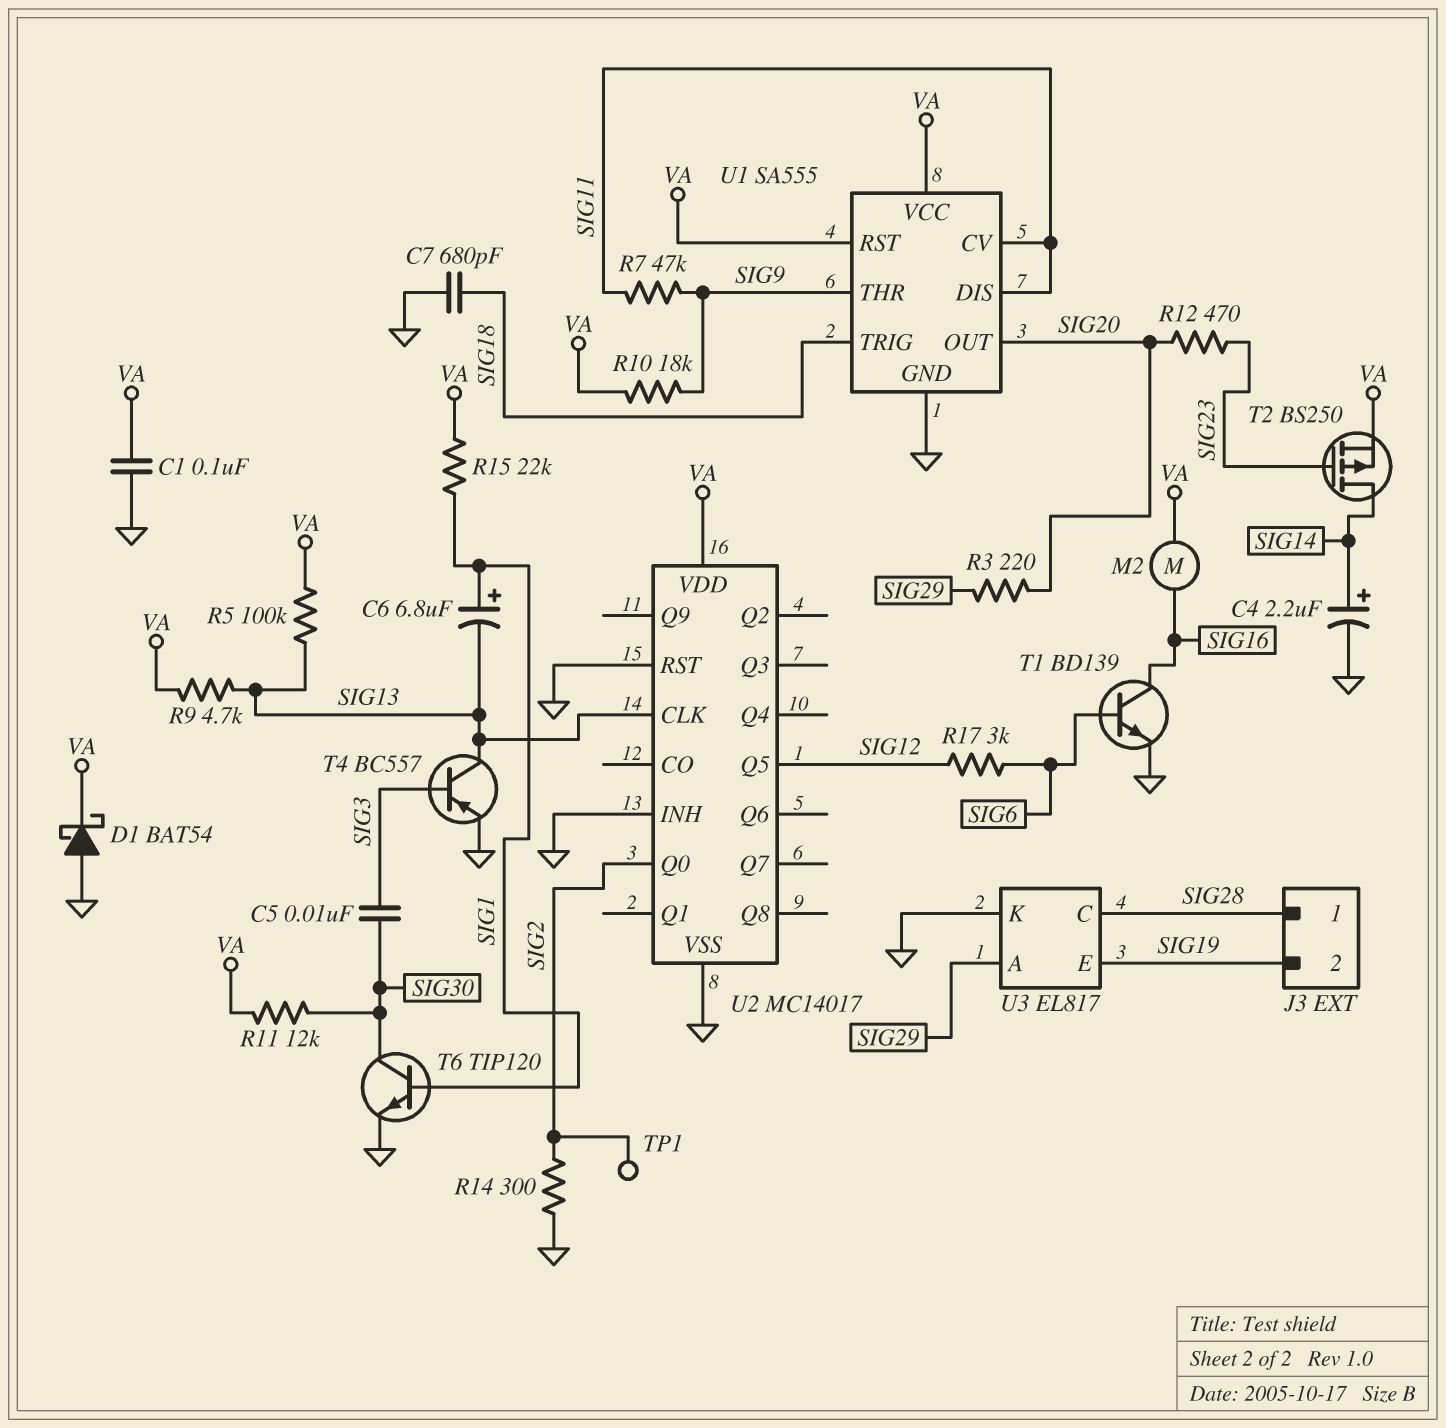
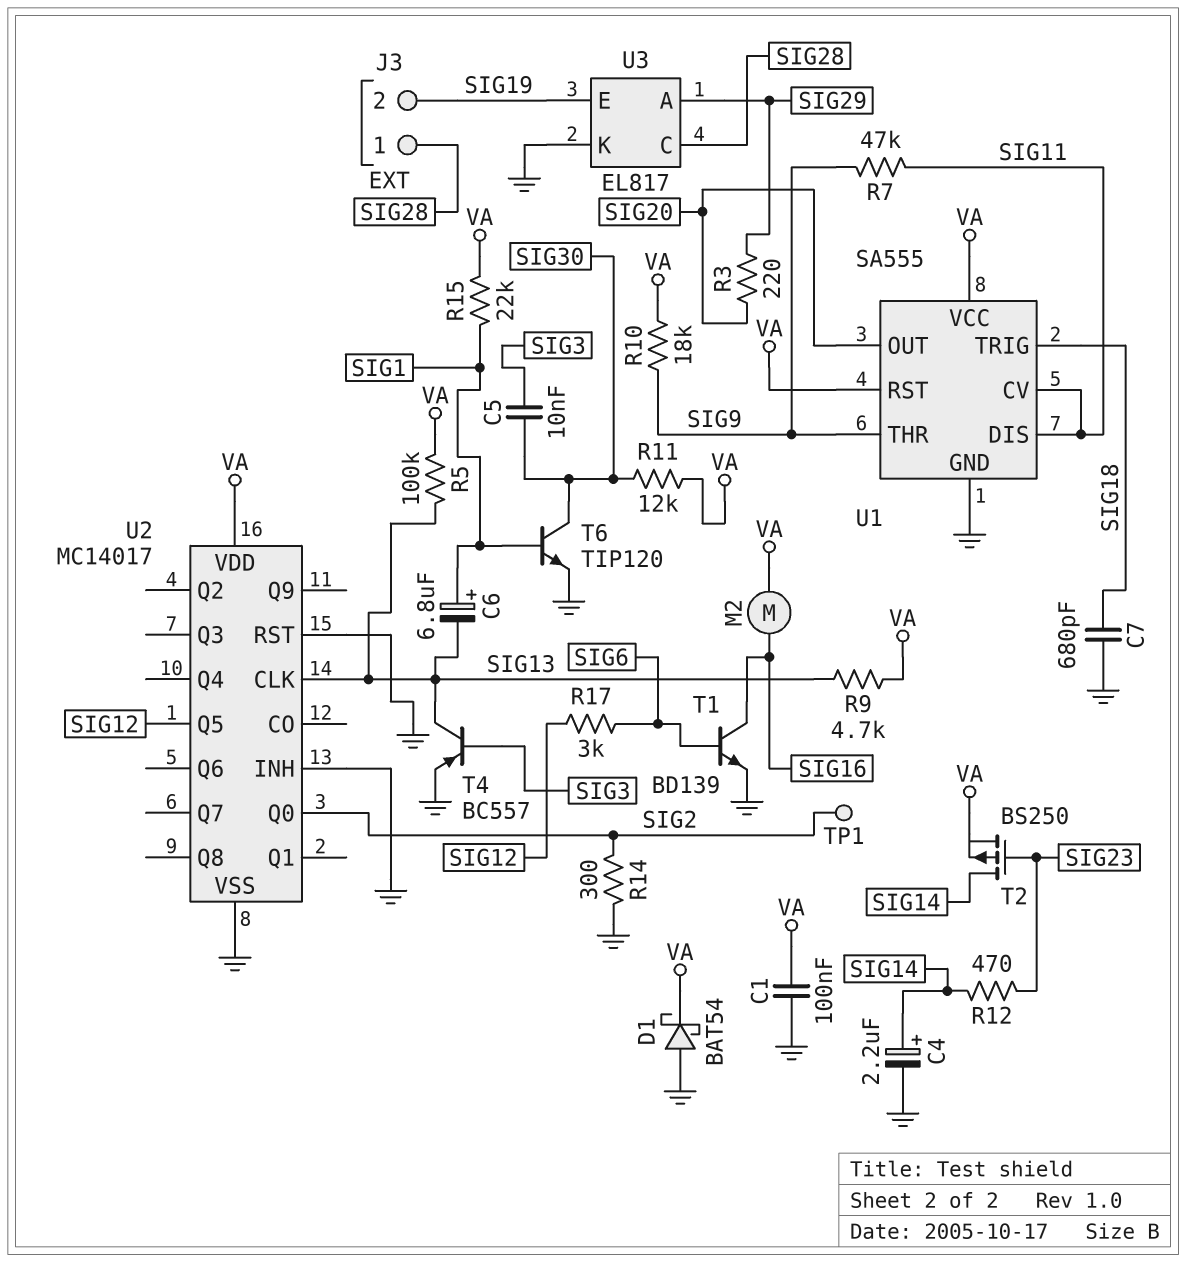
R12: 470 (SIG20, SIG23) -> 470 (SIG14, SIG23)

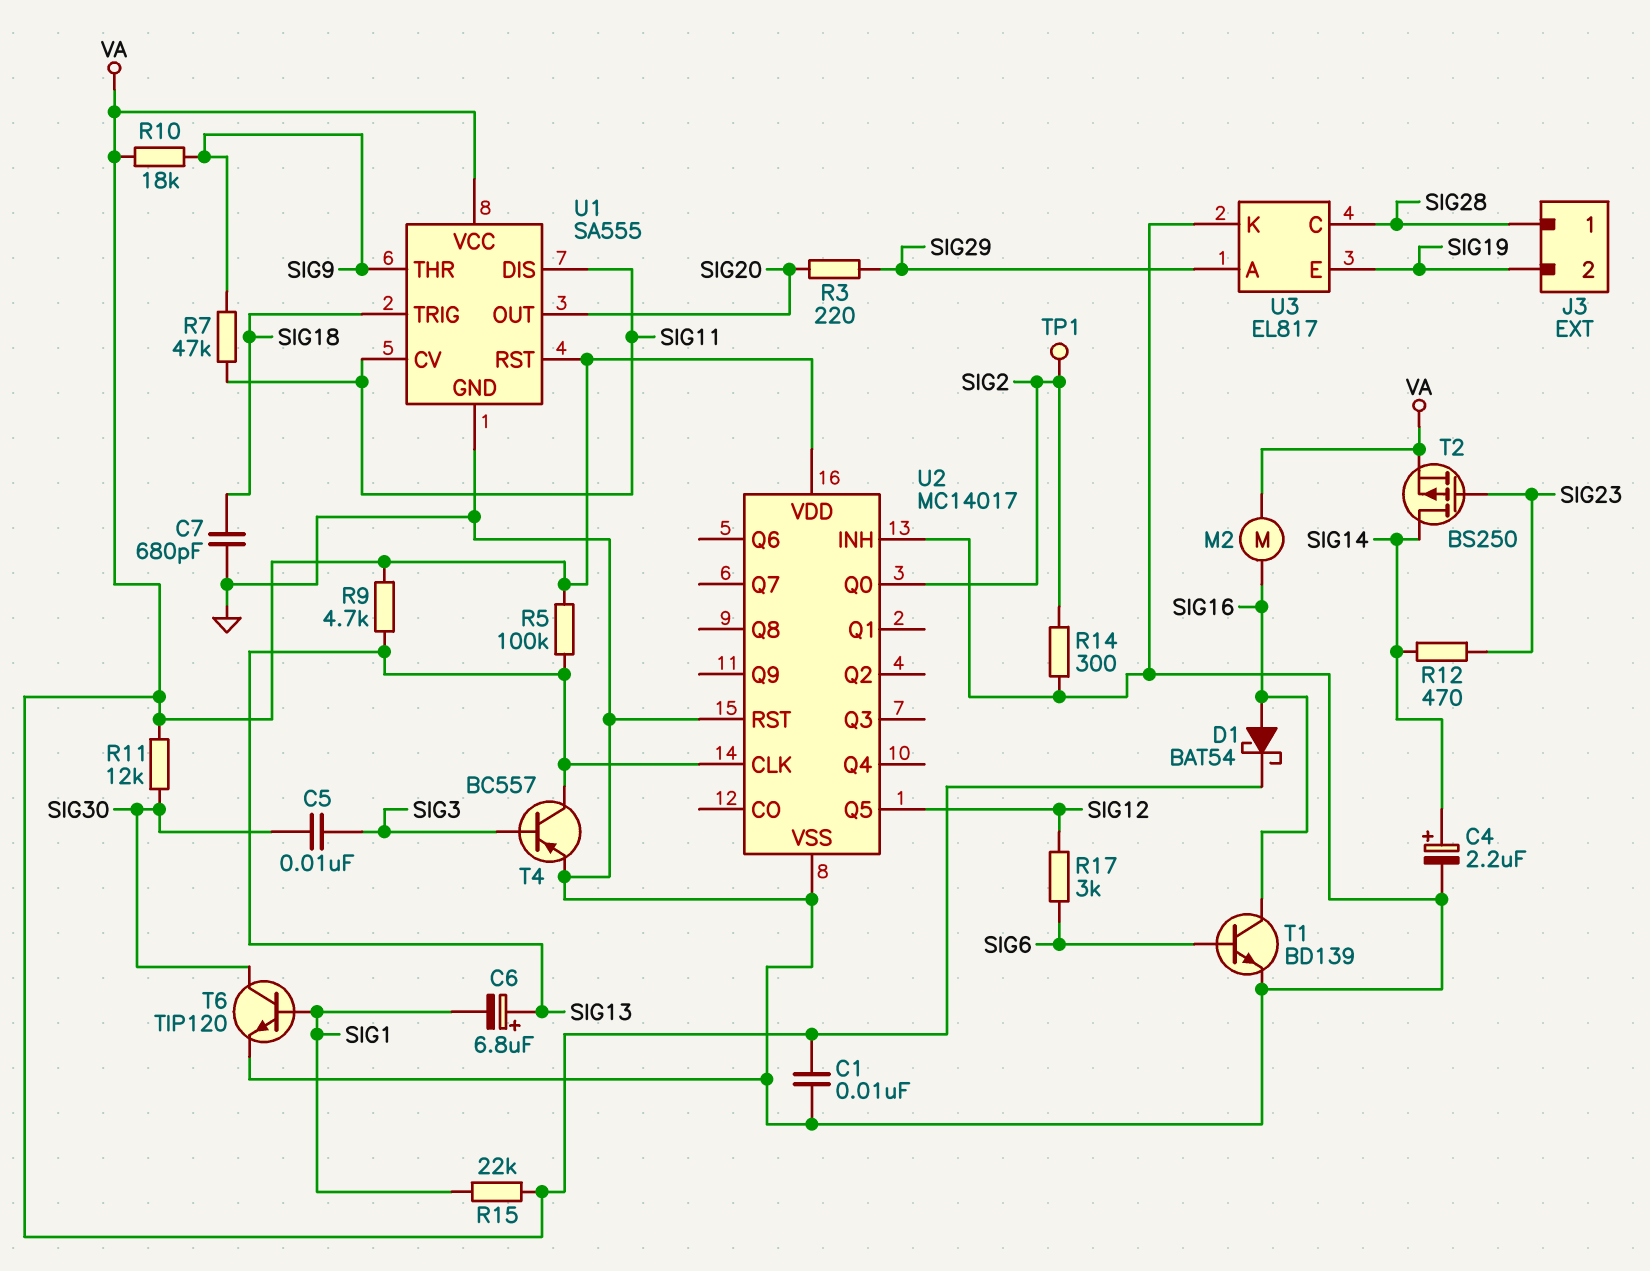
C1: 100nF (GND, VA) -> 10nF (GND, VA)
C6: 6.8uF (plus SIG1, minus SIG13) -> 6.8uF (plus SIG13, minus SIG1)
D1: schottky BAT54 (A GND, K VA) -> schottky BAT54 (A SIG16, K VA)

